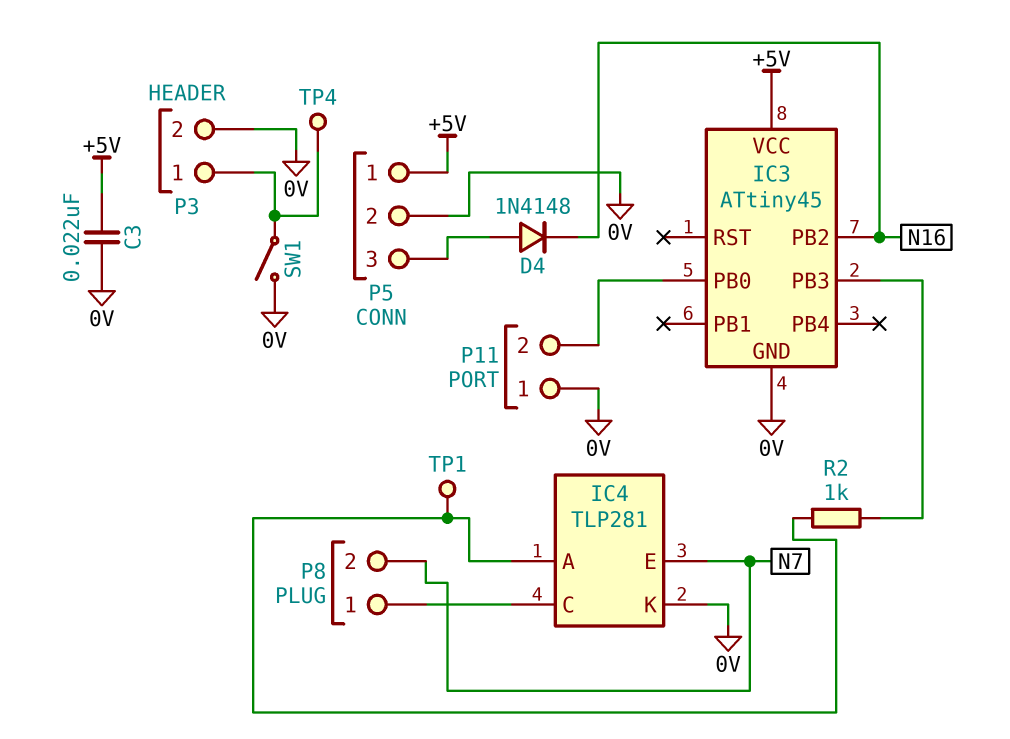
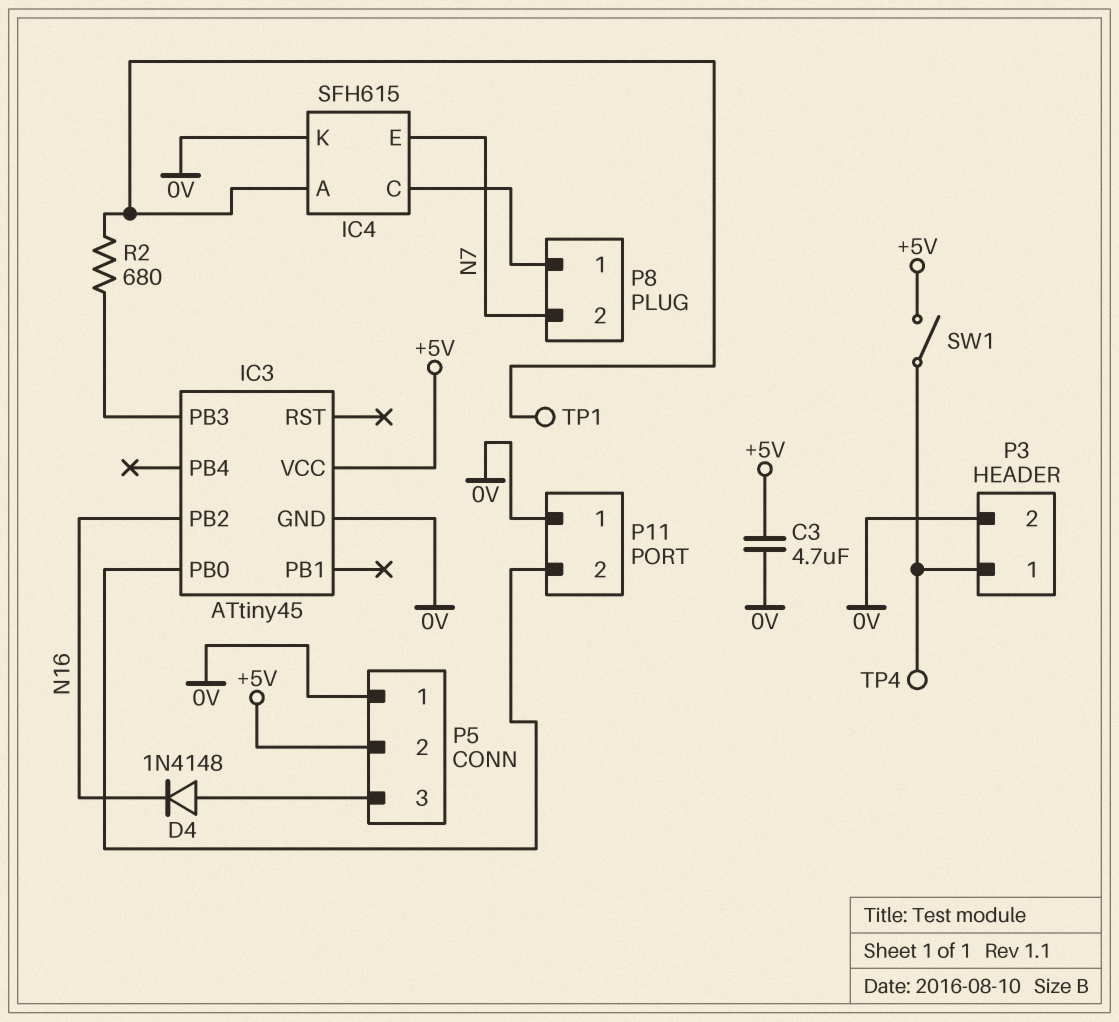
C3: 22nF (+5V, 0V) -> 4.7uF (+5V, 0V)
IC4: TLP281 -> SFH615
P5 pin 1: +5V -> 0V
P5 pin 2: 0V -> +5V
R2: 1k (IC3/PB3, IC4/A) -> 680 (IC3/PB3, IC4/A)
SW1: switch (0V, P3/1) -> switch (+5V, P3/1)

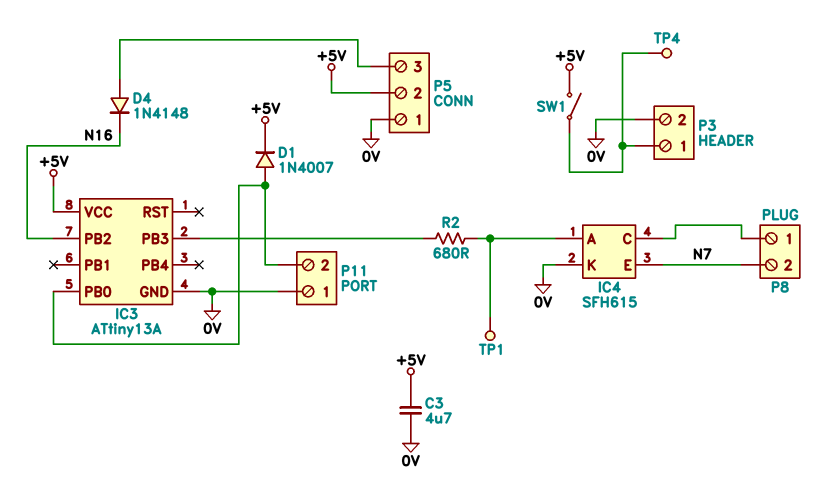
D1: none -> diode 1N4007 (A IC3/PB0, K +5V)
IC3: ATtiny45 -> ATtiny13A

